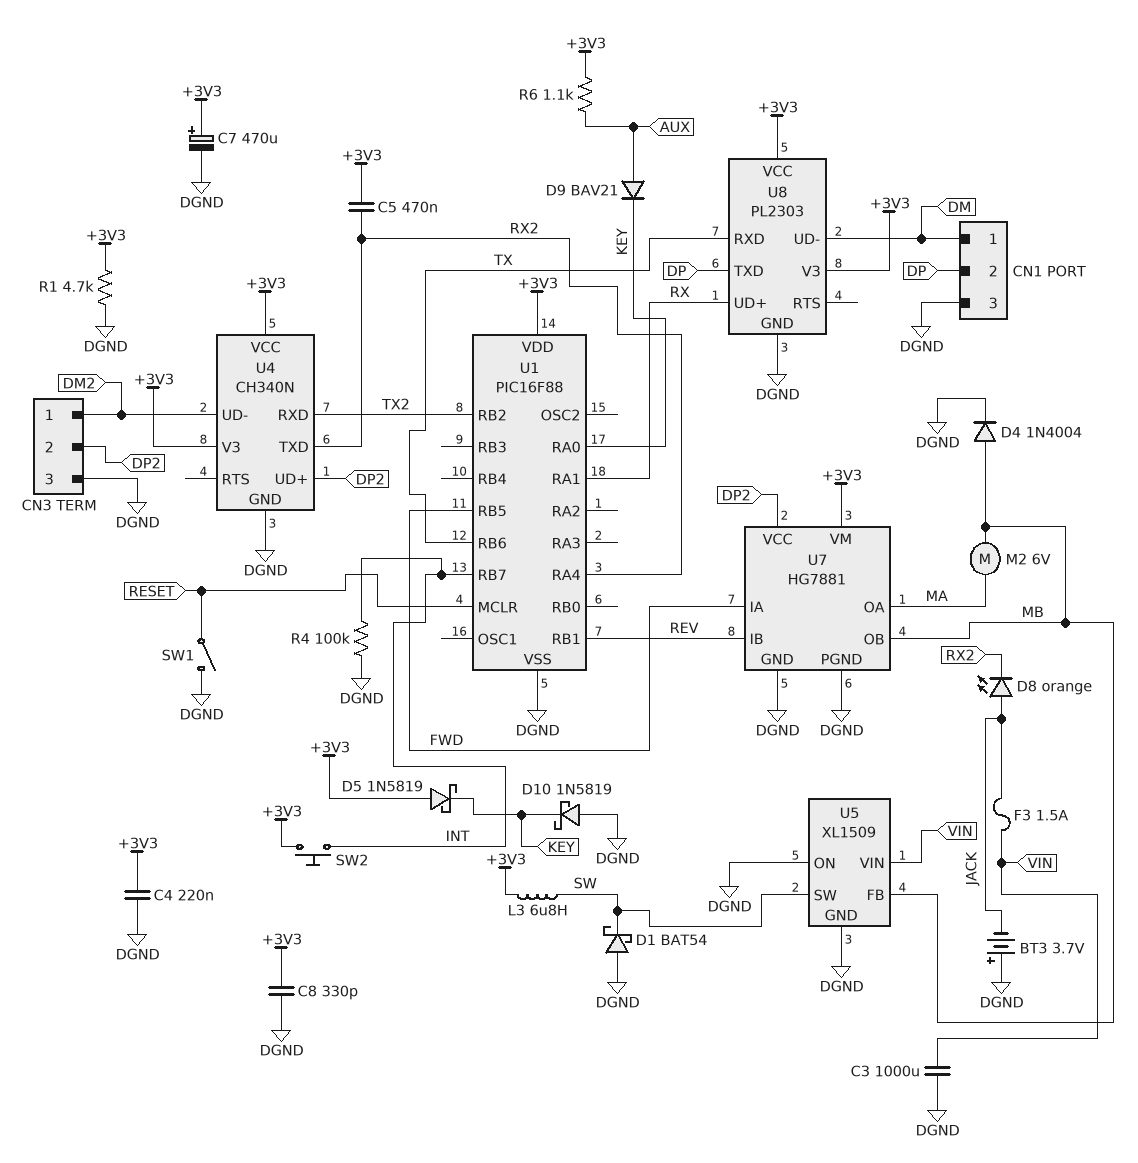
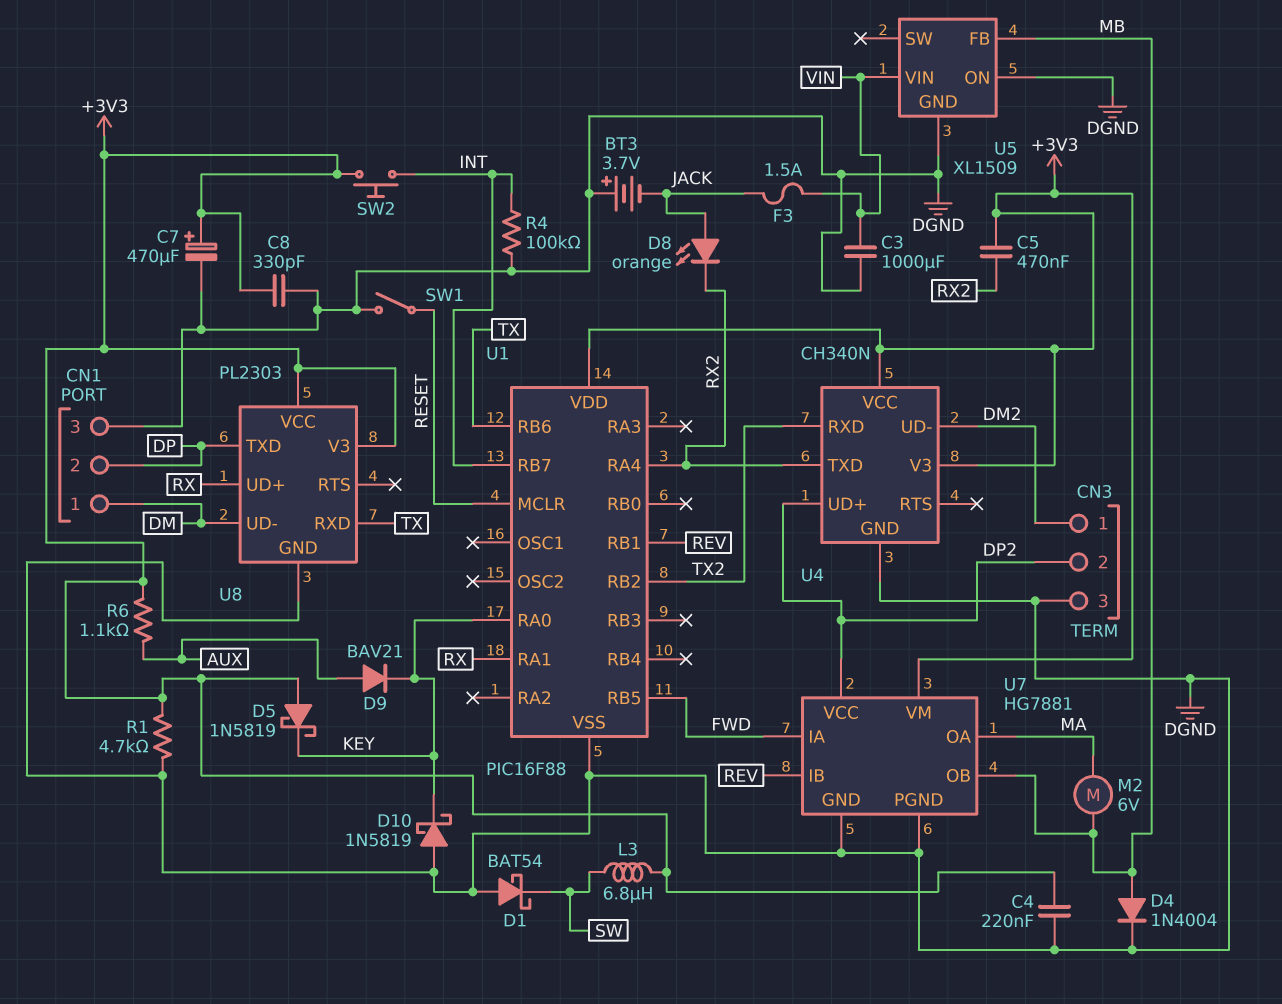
U5 pin SW: SW -> none

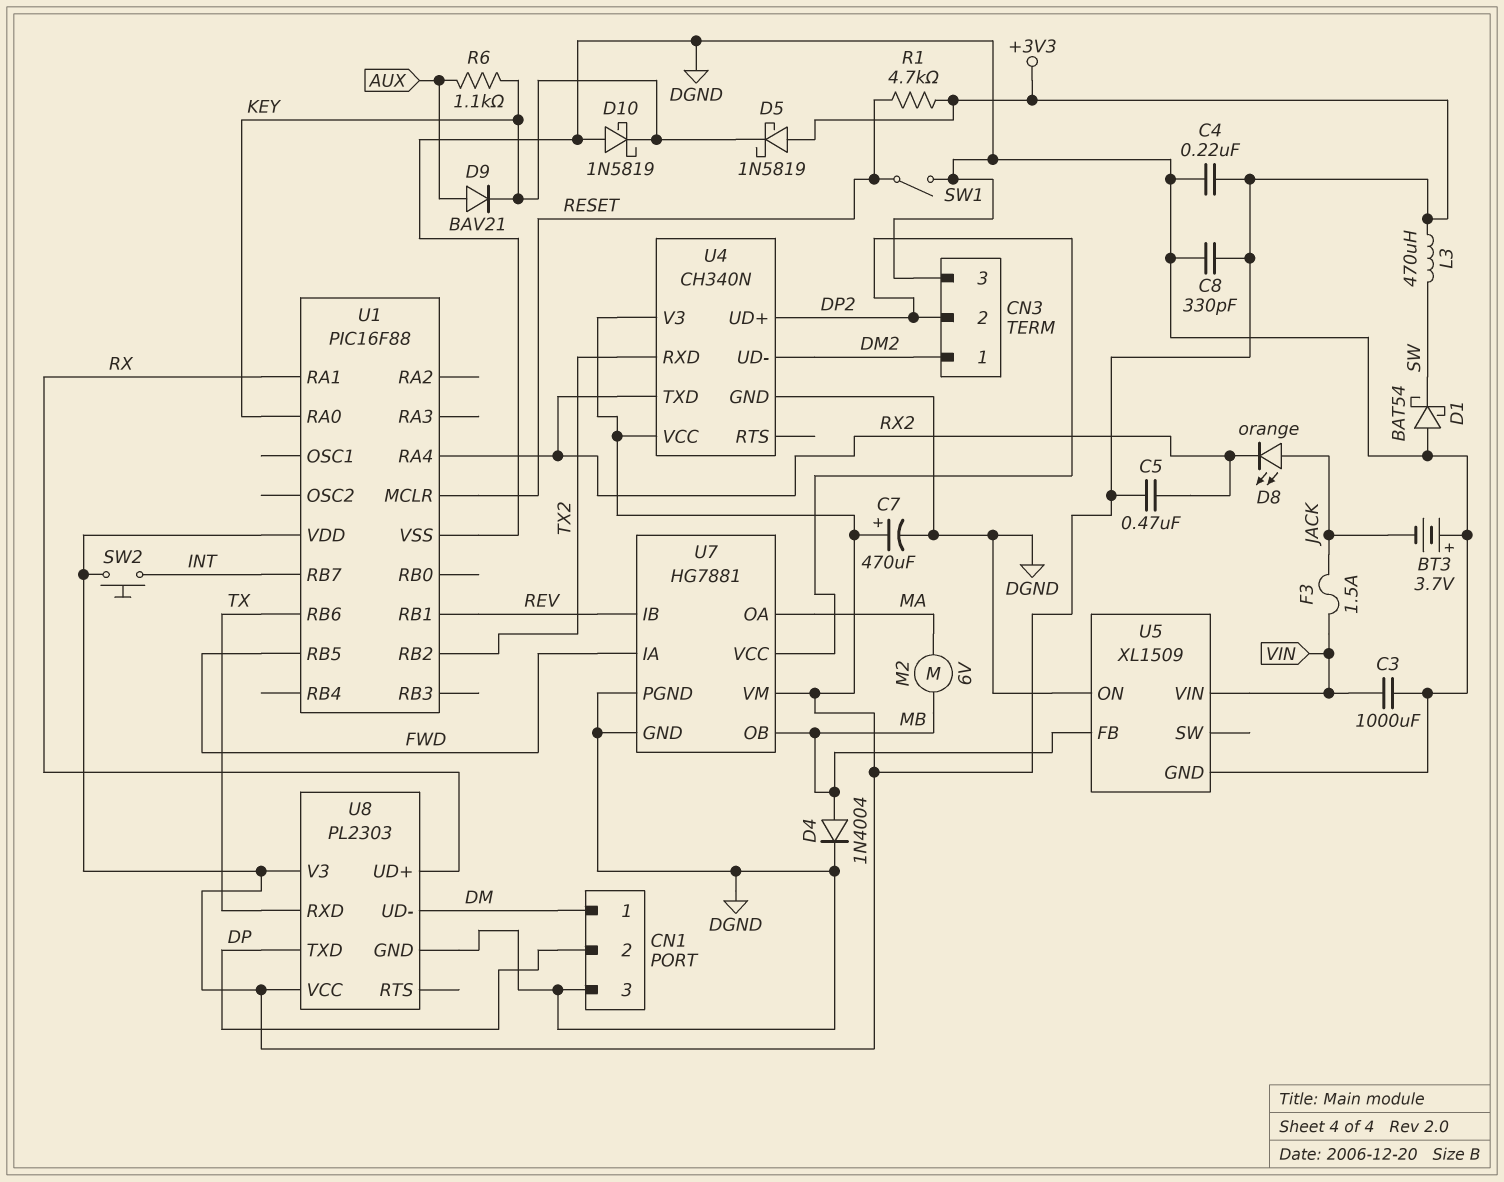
L3: 6.8uH (+3V3, SW) -> 470uH (+3V3, SW)
R1: 4.7k (+3V3, DGND) -> 4.7k (+3V3, RESET)
R4: 100k (DGND, INT) -> none
R6: 1.1k (+3V3, AUX) -> 1.1k (AUX, KEY)

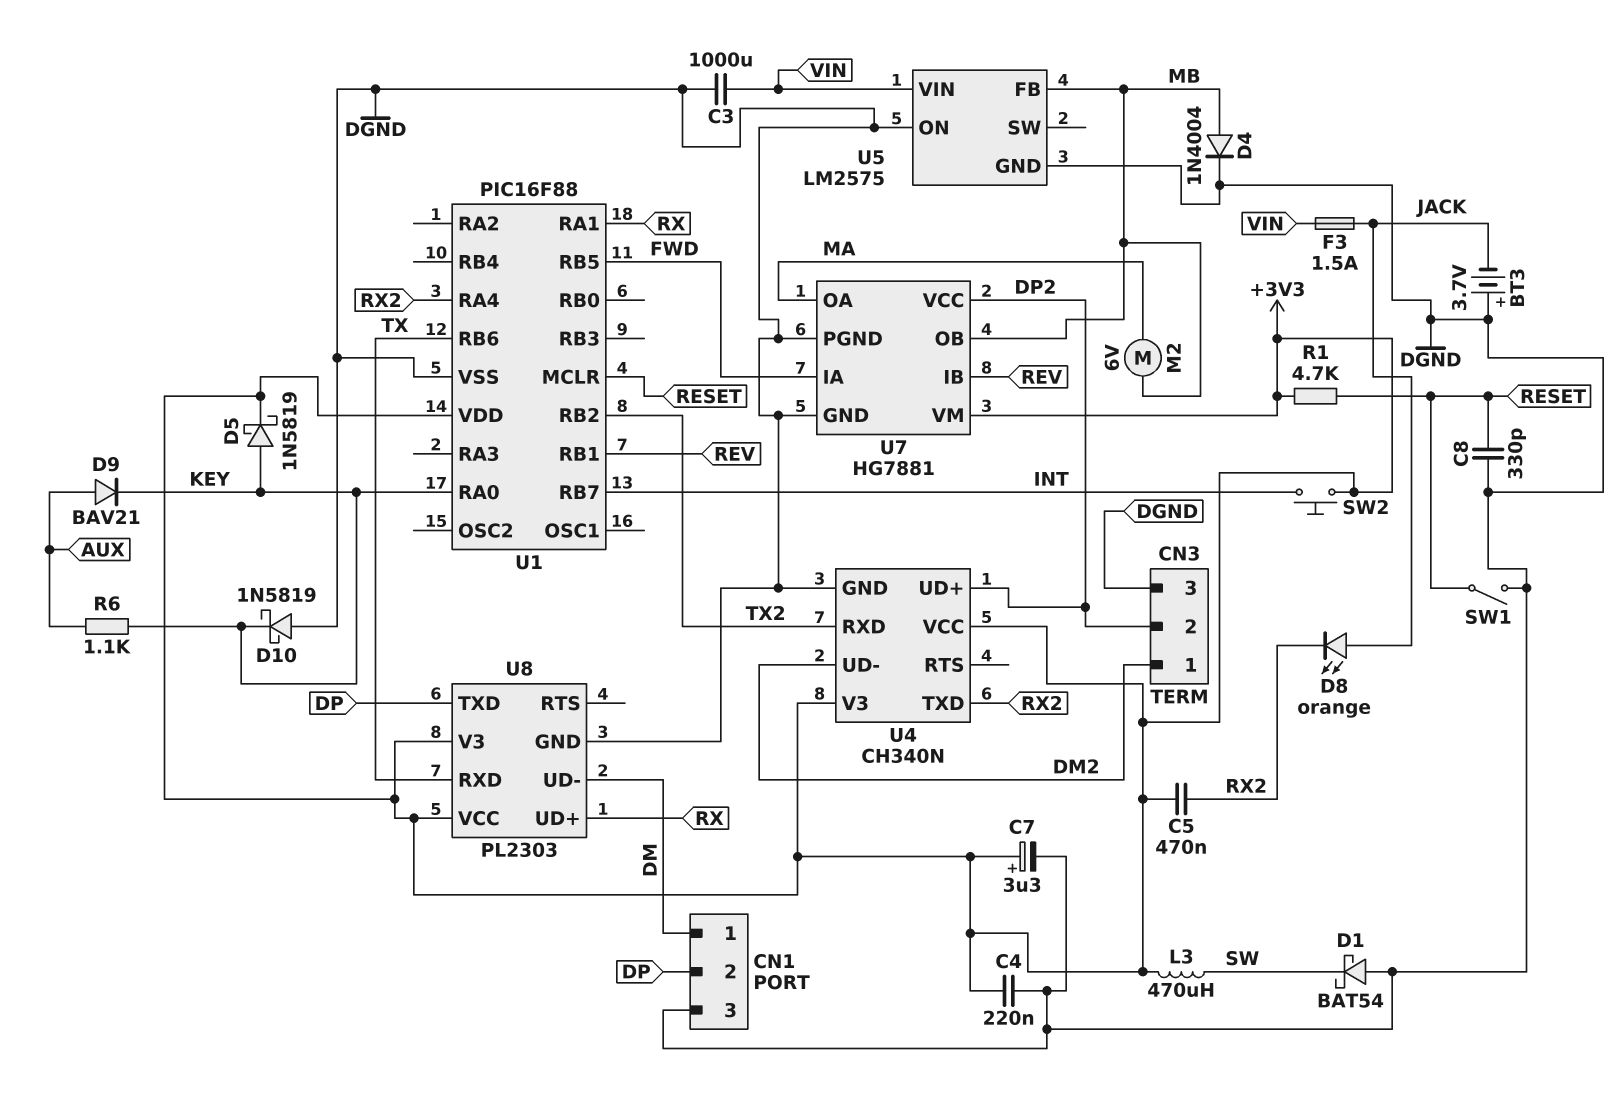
C7: 470uF (plus +3V3, minus DGND) -> 3.3uF (plus +3V3, minus DGND)
C8: 330pF (+3V3, DGND) -> 330pF (DGND, RESET)
D5: schottky 1N5819 (A +3V3, K KEY) -> schottky 1N5819 (A KEY, K +3V3)
U5: XL1509 -> LM2575

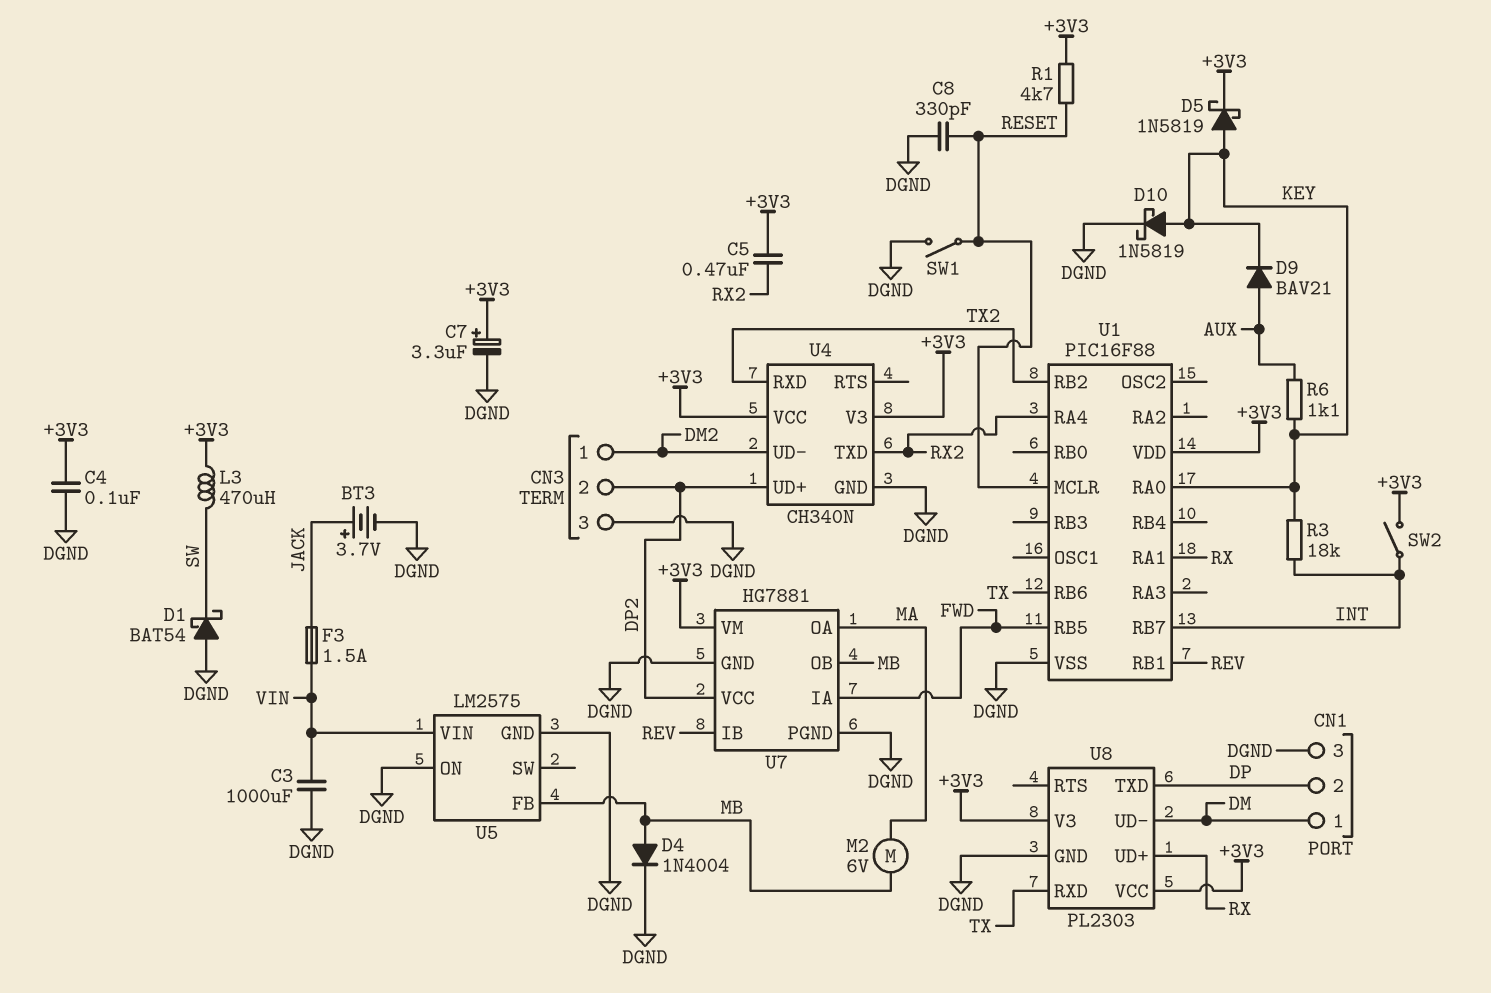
BT3: 3.7V (plus DGND, minus JACK) -> 3.7V (plus JACK, minus DGND)
C4: 220nF (+3V3, DGND) -> 100nF (+3V3, DGND)
D8: LED orange (A JACK, K RX2) -> none
D10: schottky 1N5819 (A DGND, K KEY) -> schottky 1N5819 (A KEY, K DGND)
R3: none -> 18k (INT, KEY)
SW2: button (+3V3, INT) -> switch (+3V3, INT)

